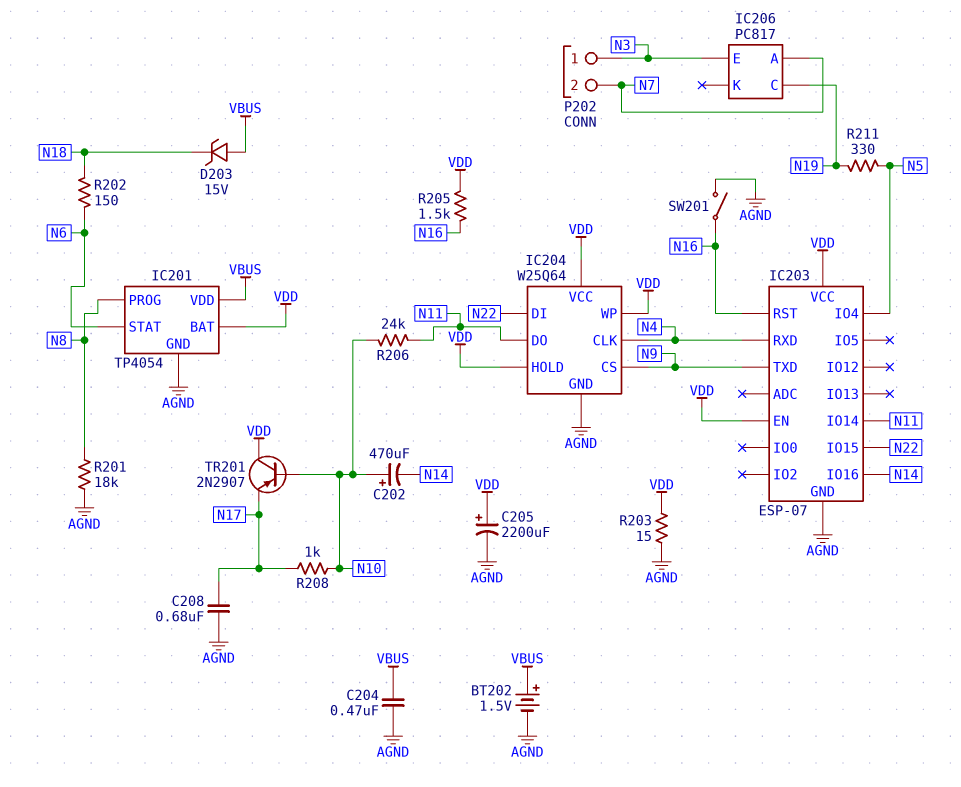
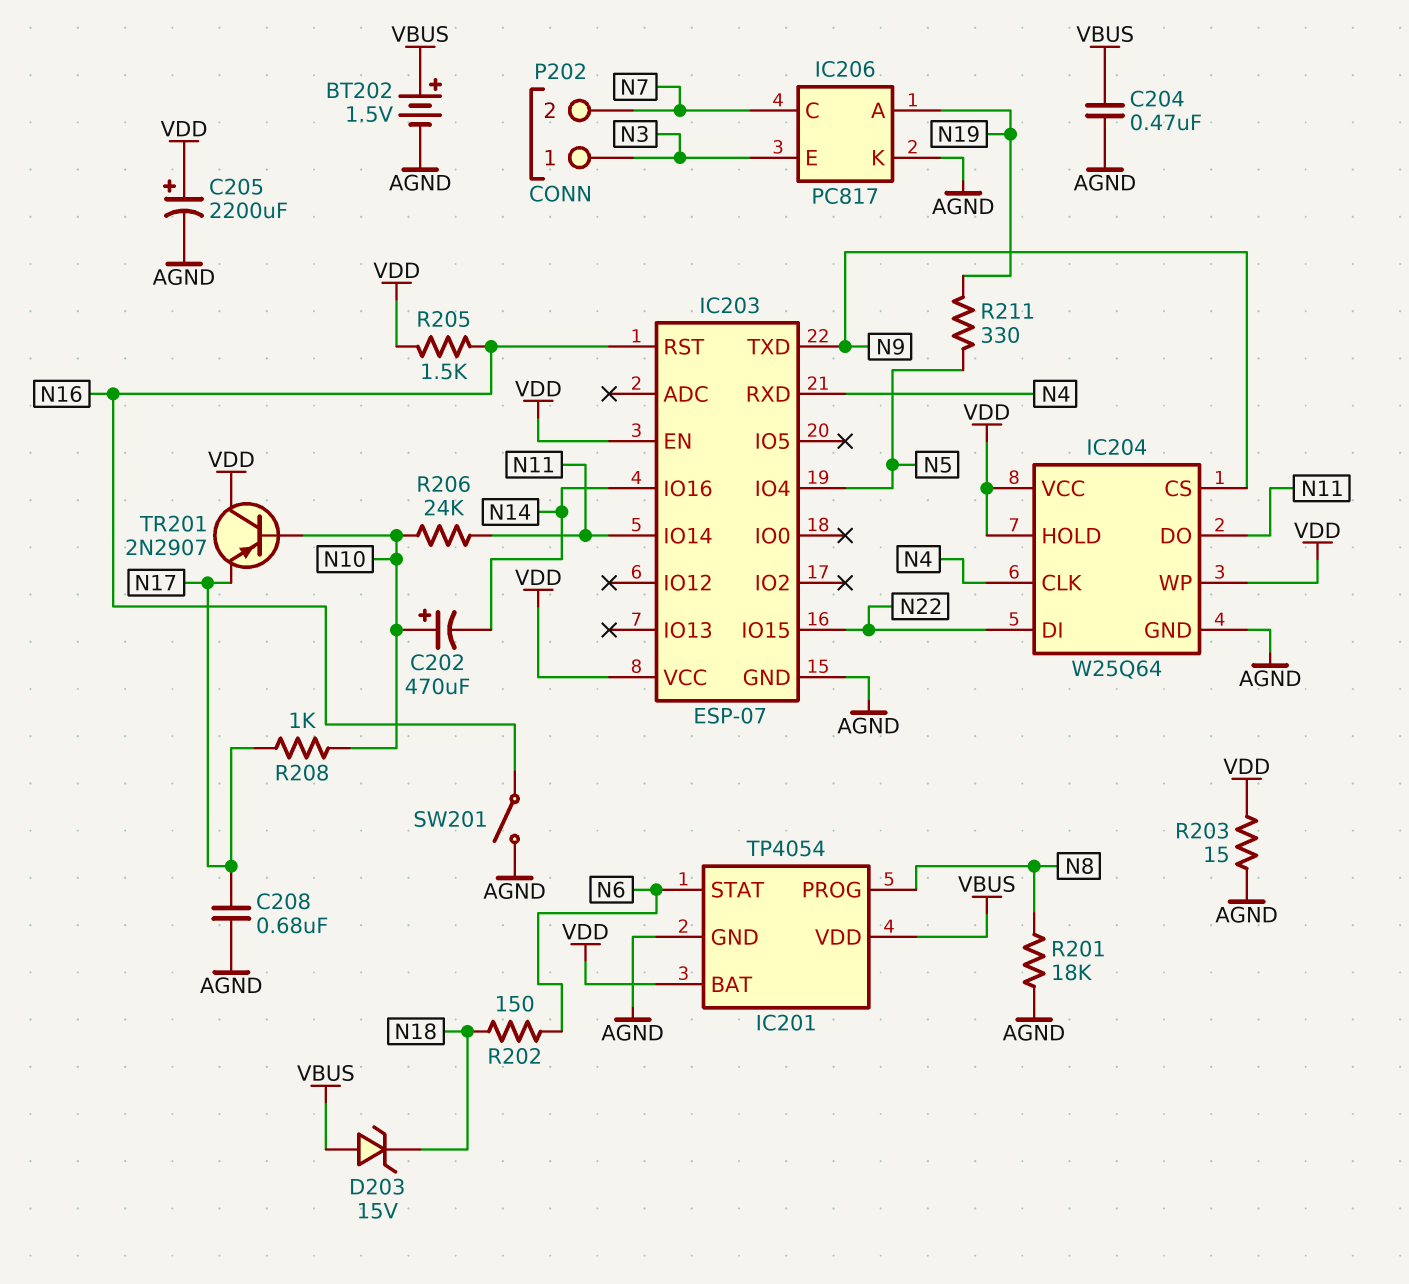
IC206 pin A: N7 -> N19
IC206 pin C: N19 -> N7
IC206 pin K: none -> AGND

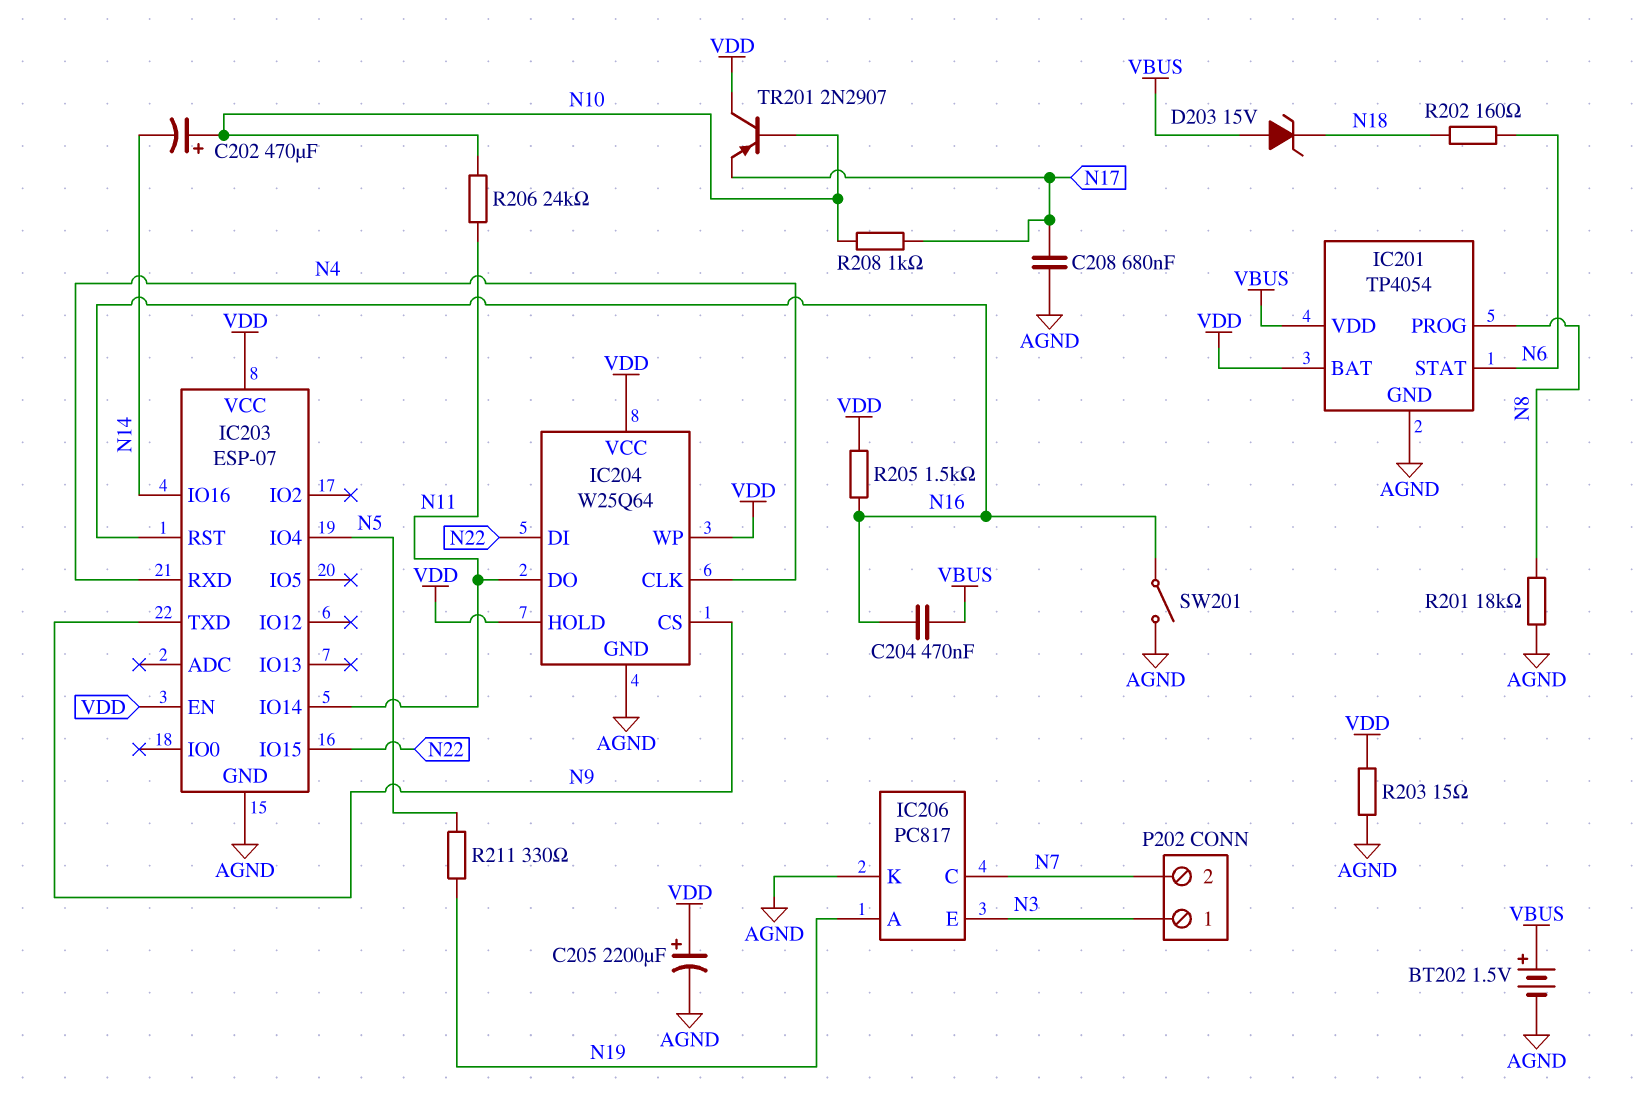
C204: 470nF (AGND, VBUS) -> 470nF (N16, VBUS)
R202: 150 (N6, N18) -> 160 (N6, N18)

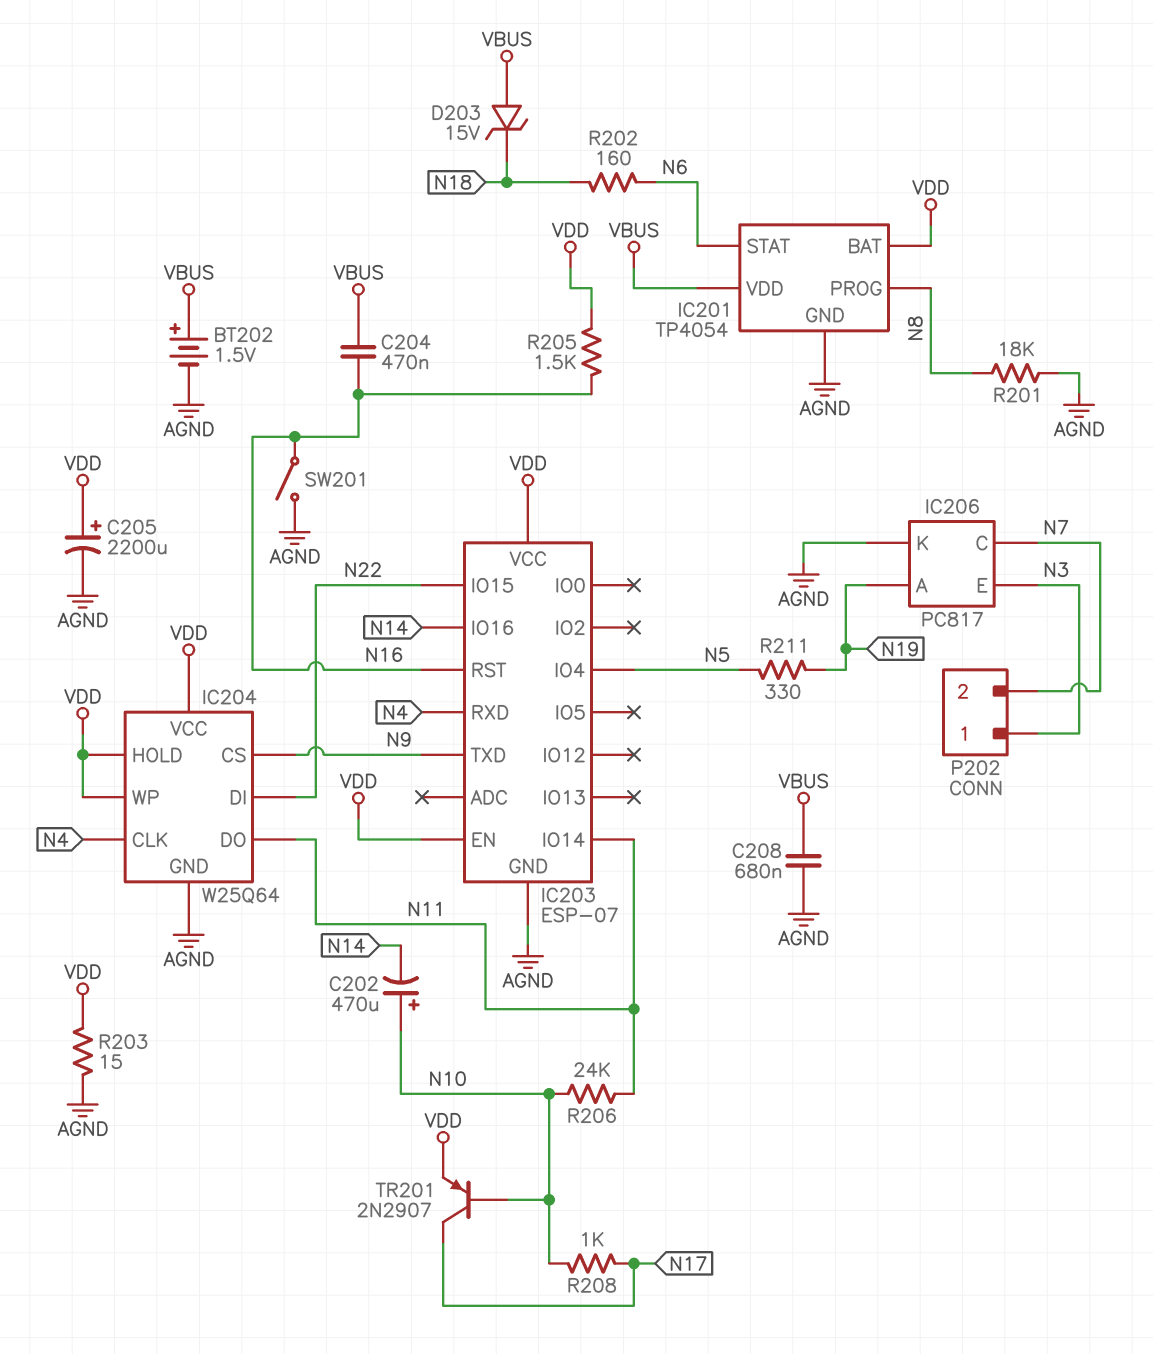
C208: 680nF (AGND, N17) -> 680nF (AGND, VBUS)
TR201: PNP 2N2907 (B N10, C VDD, E N17) -> PNP 2N2907 (B N10, C N17, E VDD)

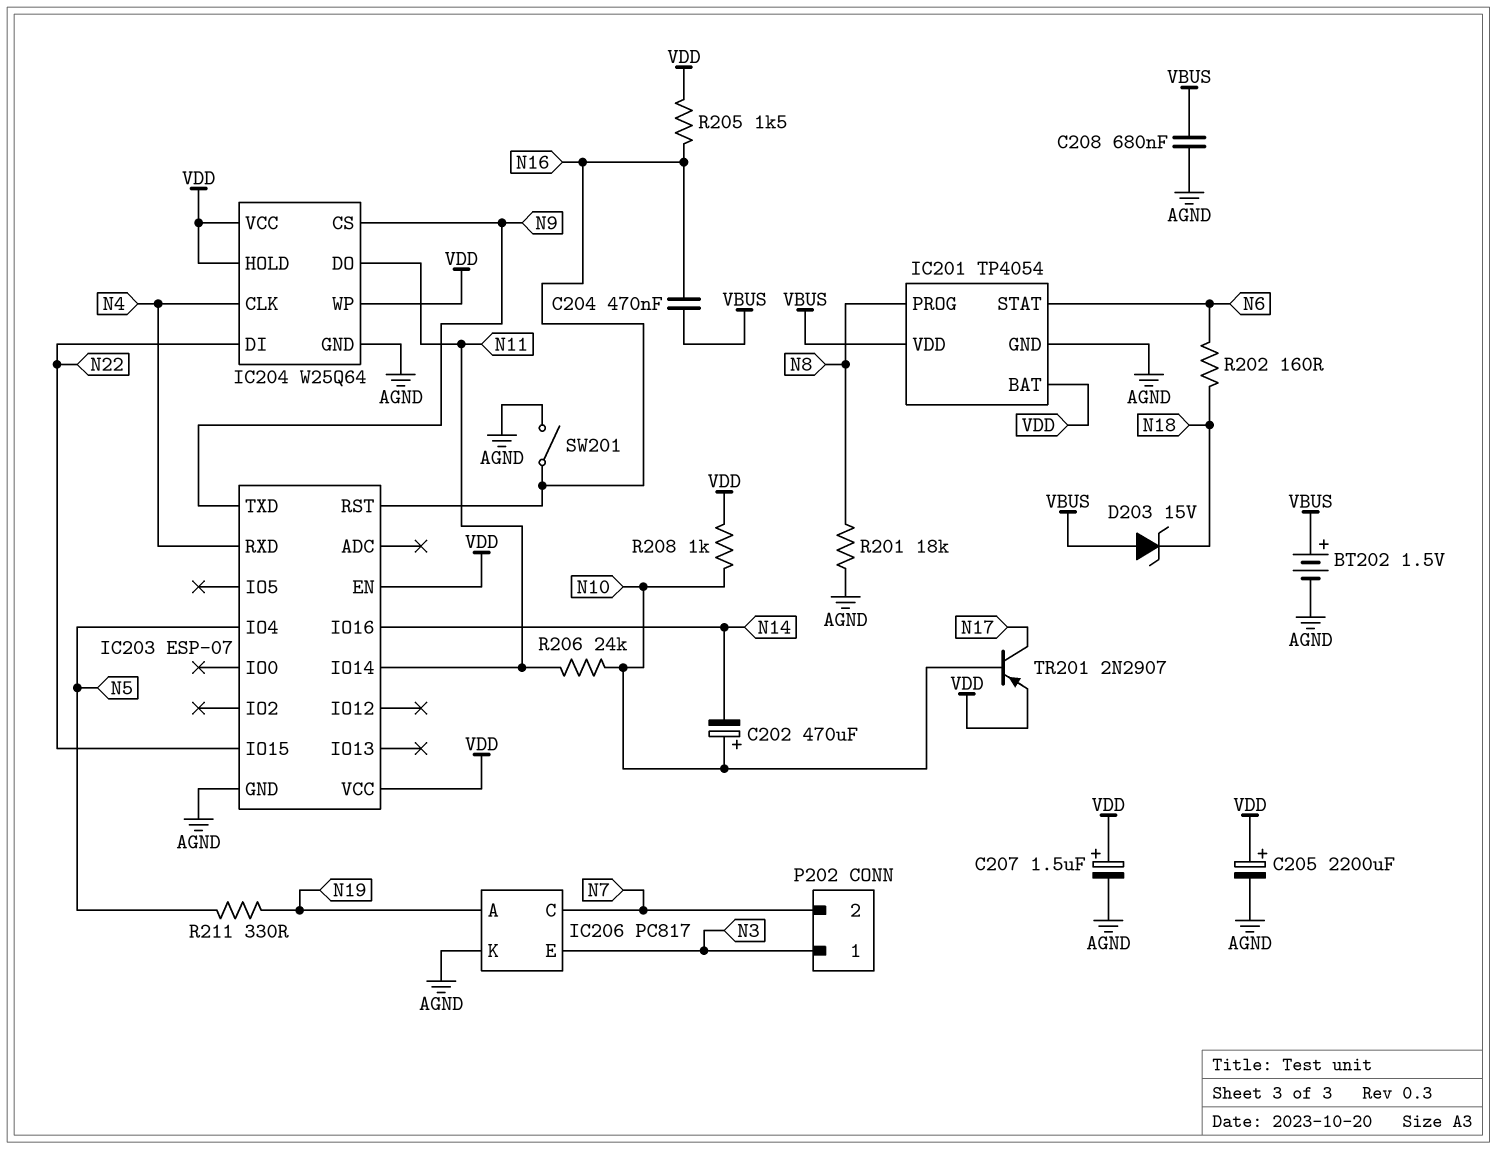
C207: none -> 1.5uF (plus VDD, minus AGND)
R203: 15 (AGND, VDD) -> none
R208: 1k (N10, N17) -> 1k (N10, VDD)

